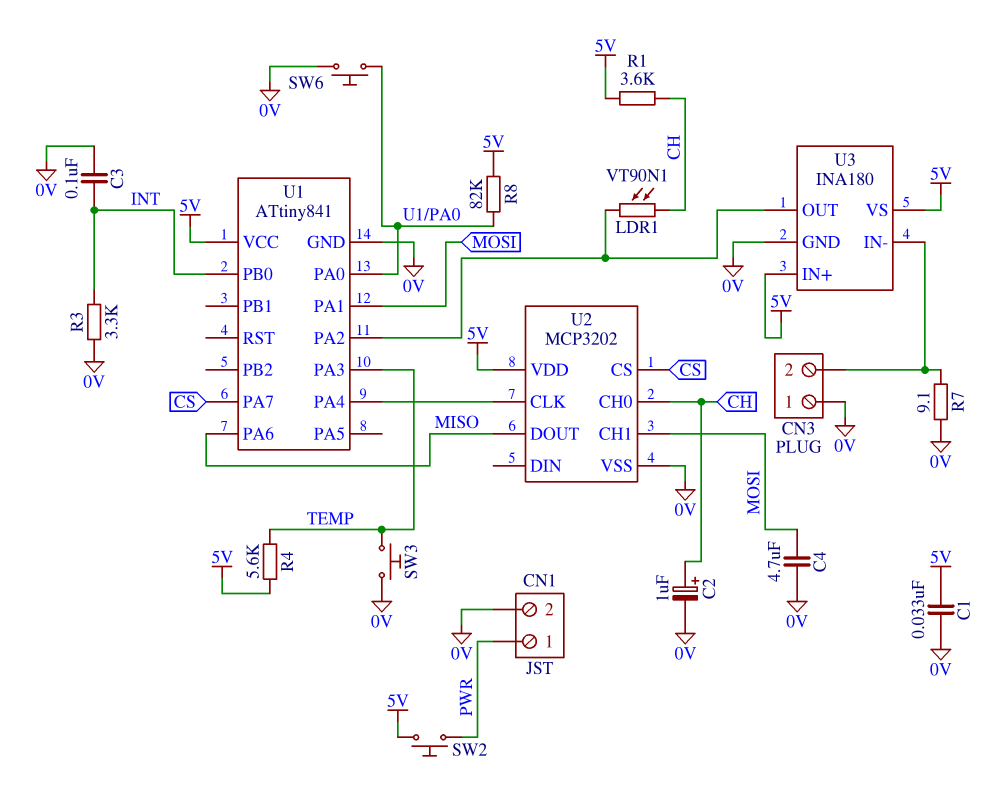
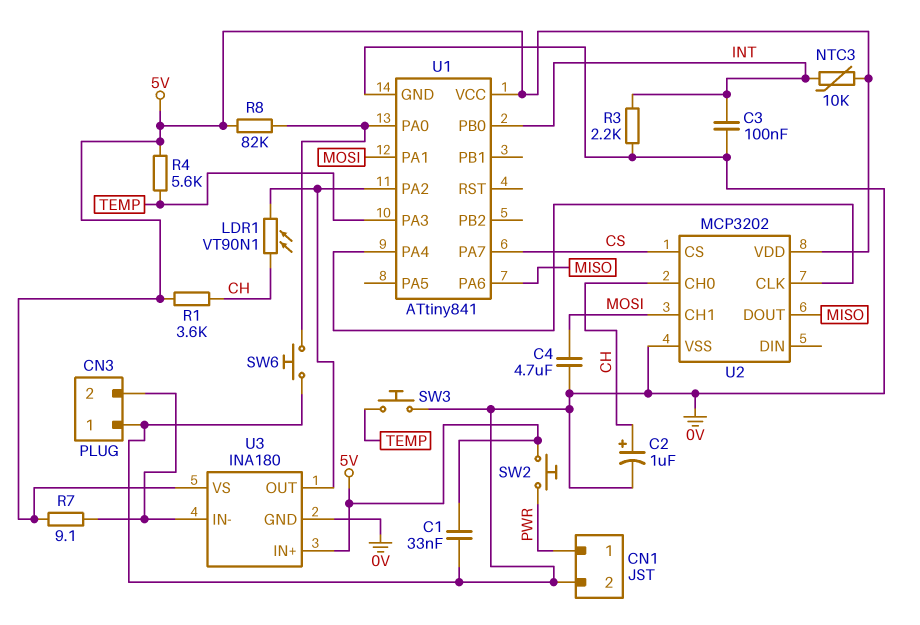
NTC3: none -> 10k (5V, INT)
R3: 3.3k (0V, INT) -> 2.2k (0V, INT)
R7: 9.1 (0V, CN3/2) -> 9.1 (5V, CN3/2)

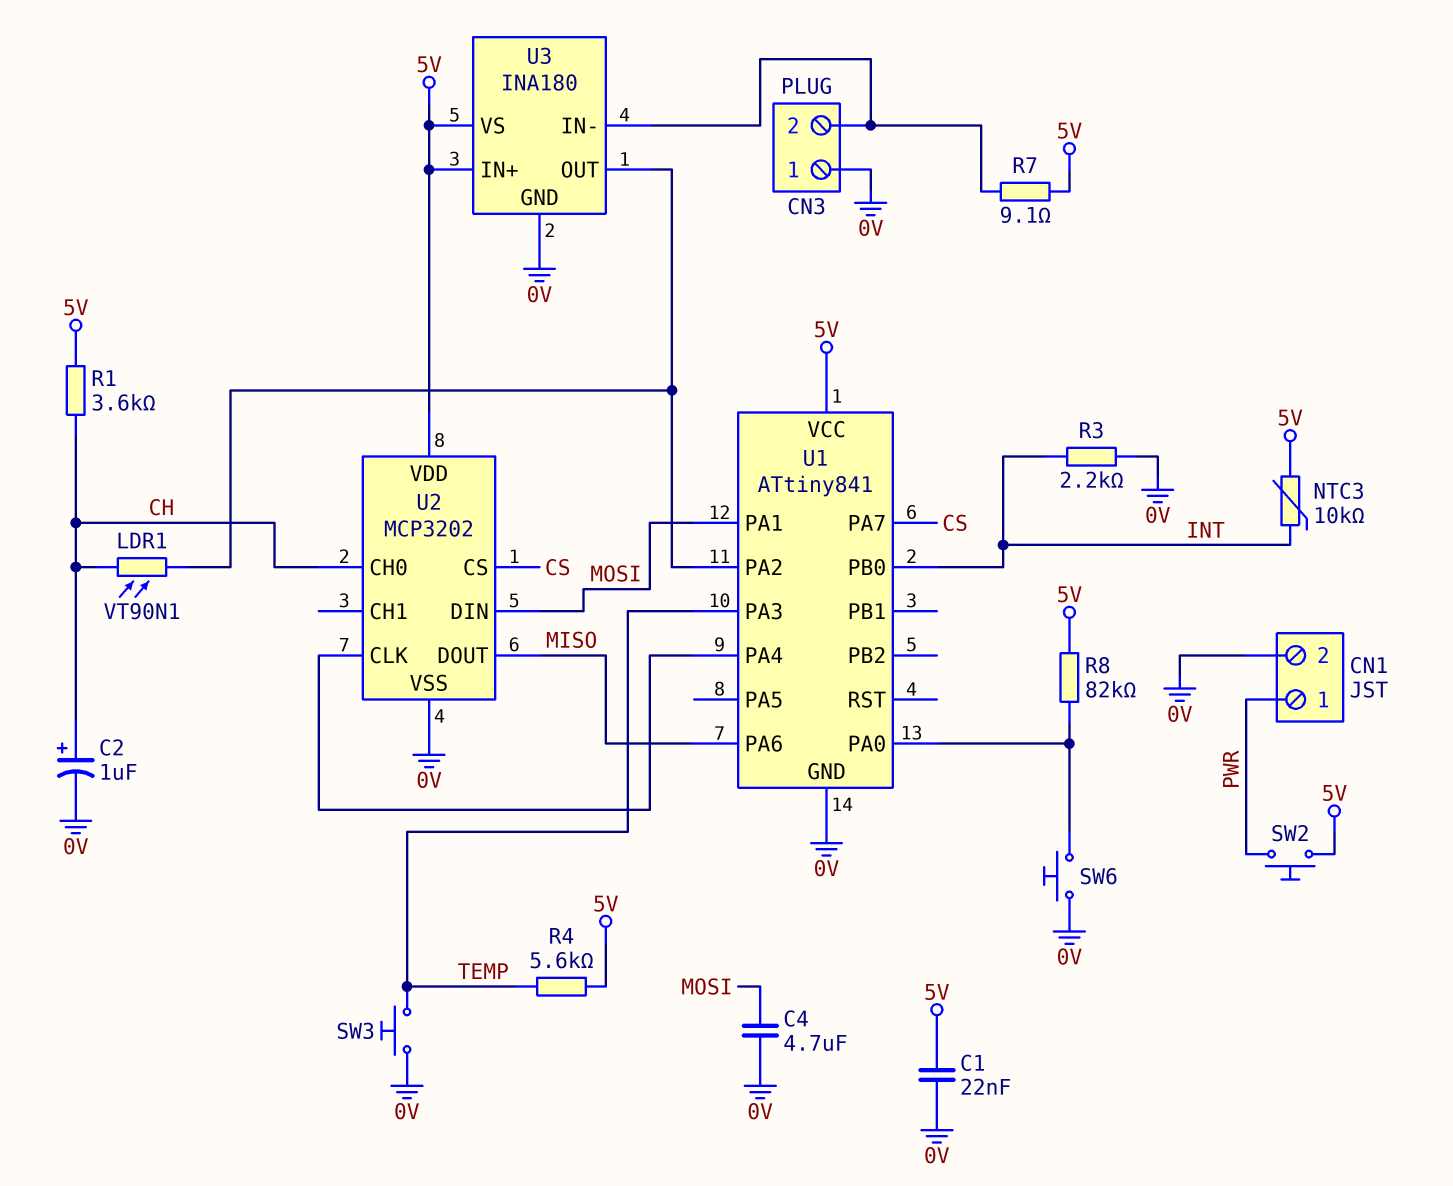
C1: 33nF (0V, 5V) -> 22nF (0V, 5V)
C3: 100nF (0V, INT) -> none
U2 pin CH1: MOSI -> none
U2 pin DIN: none -> MOSI

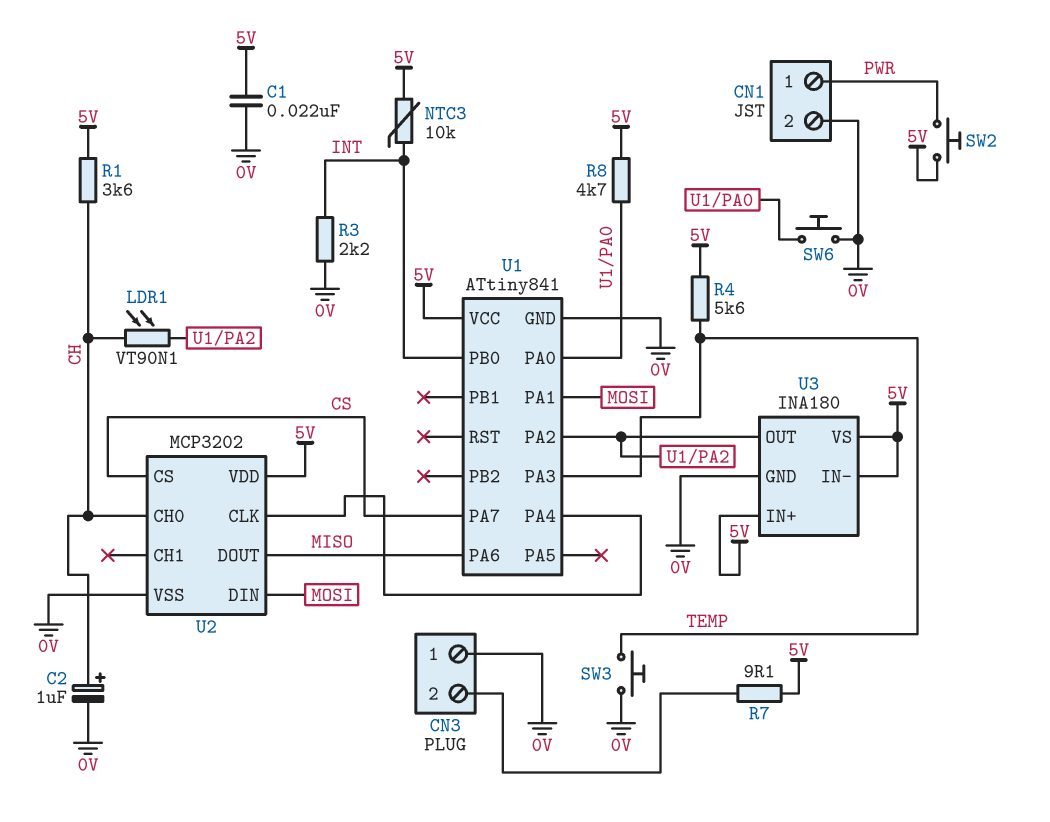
C4: 4.7uF (0V, MOSI) -> none
R8: 82k (5V, U1/PA0) -> 4.7k (5V, U1/PA0)
U3 pin IN-: CN3/2 -> 5V

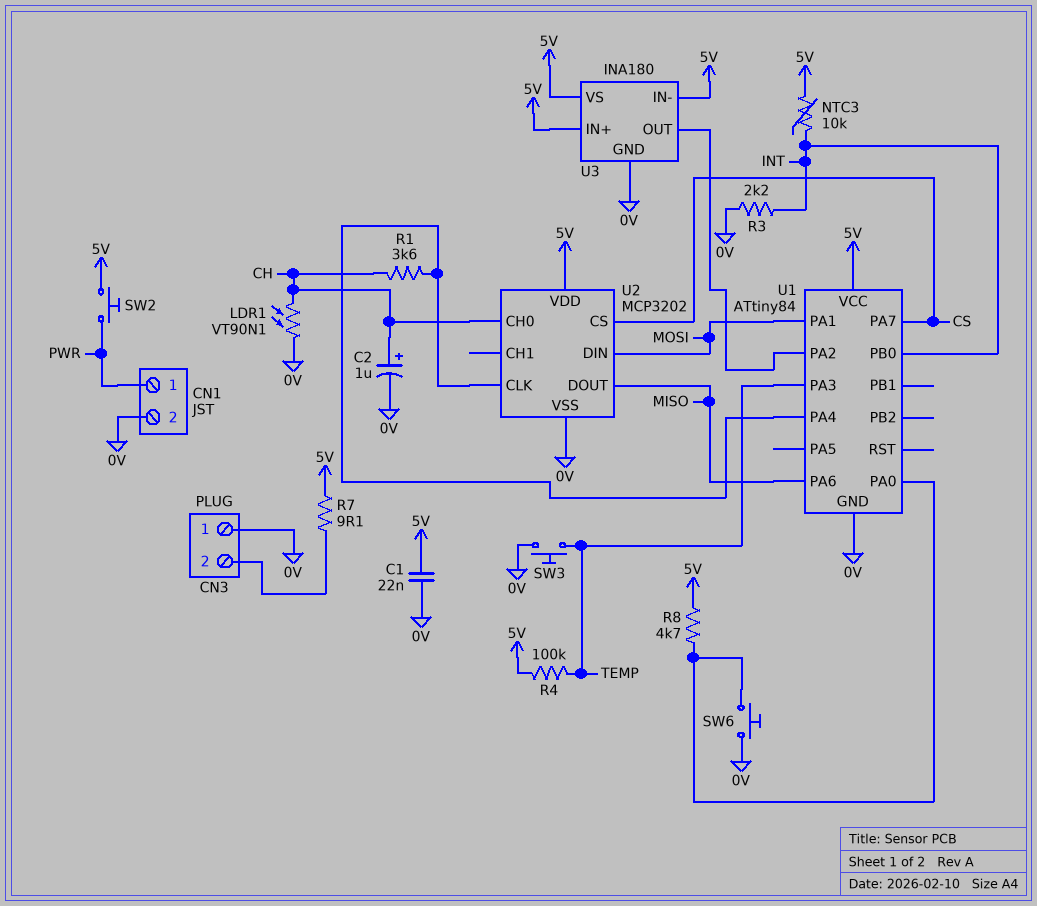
LDR1: VT90N1 (CH, U1/PA2) -> VT90N1 (0V, CH)
R1: 3.6k (5V, CH) -> 3.6k (CH, U1/PA4)
R4: 5.6k (5V, TEMP) -> 100k (5V, TEMP)
U1: ATtiny841 -> ATtiny84

